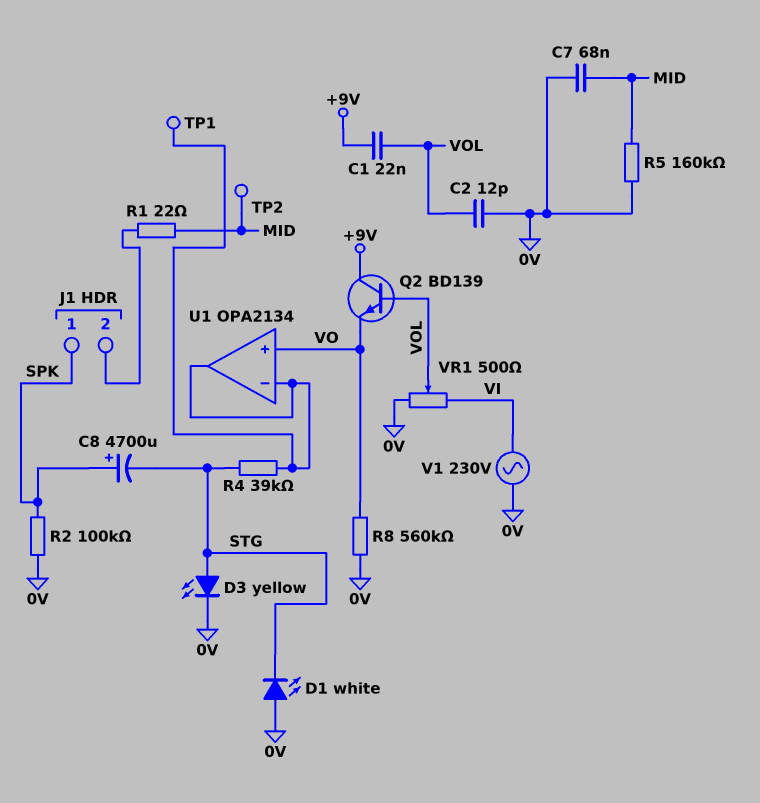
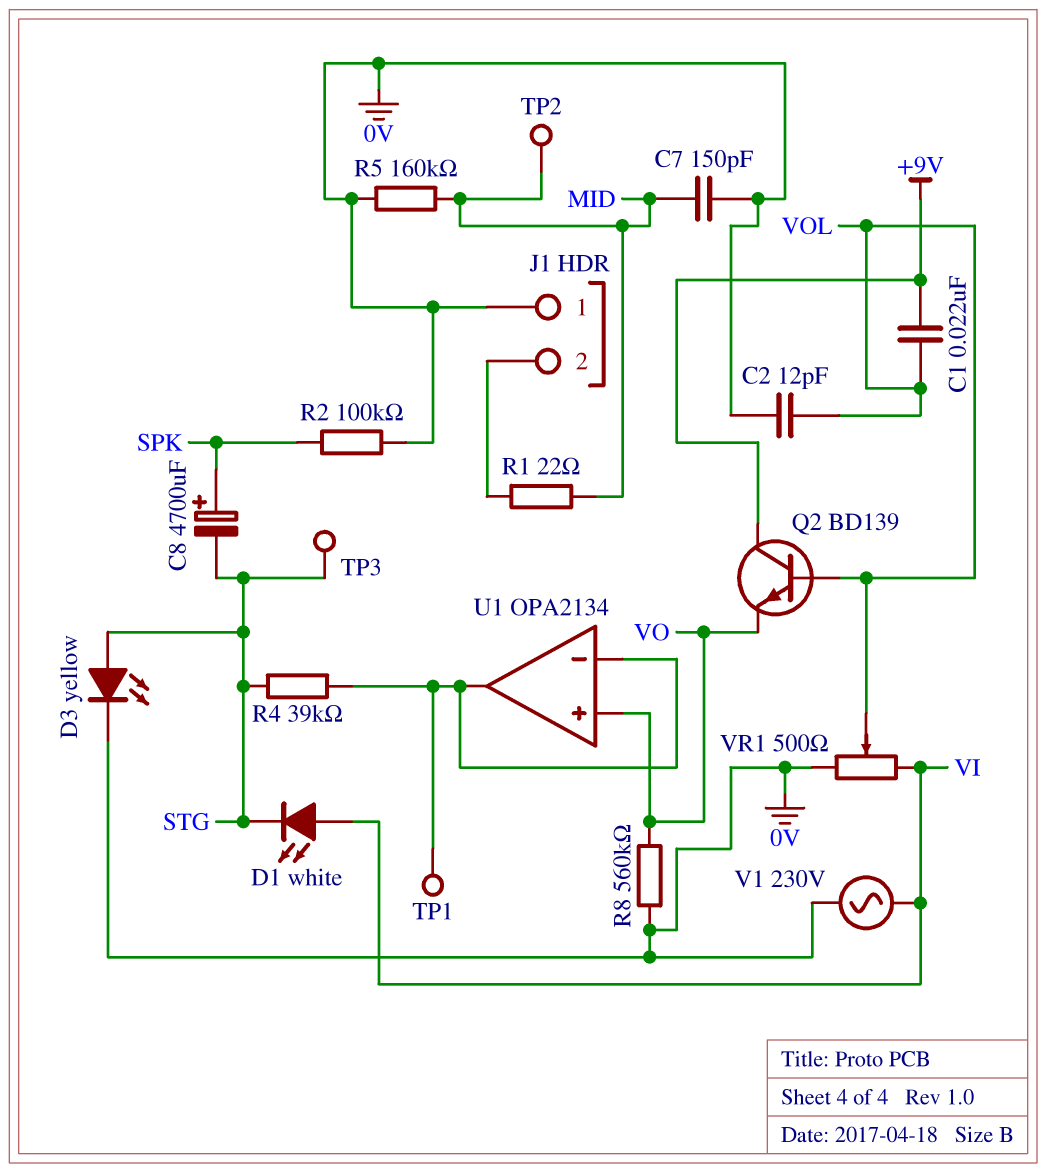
C7: 68nF (0V, MID) -> 150pF (0V, MID)
D1: LED white (A 0V, K STG) -> LED white (A VI, K STG)
J1 pin 1: SPK -> 0V
TP3: none -> test point (STG)

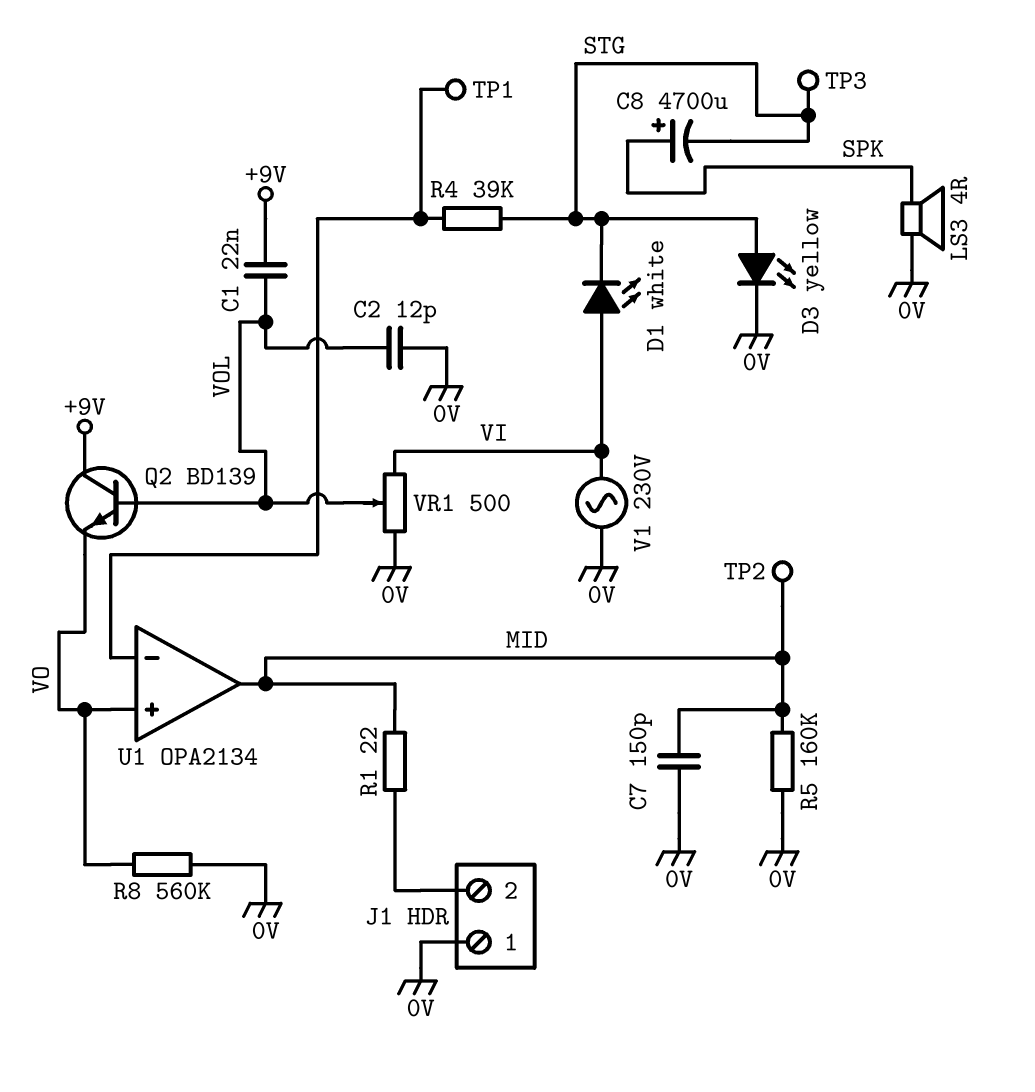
LS3: none -> speaker 4R (0V, SPK)
R2: 100k (0V, SPK) -> none
U1 pin out: U1/in- -> MID

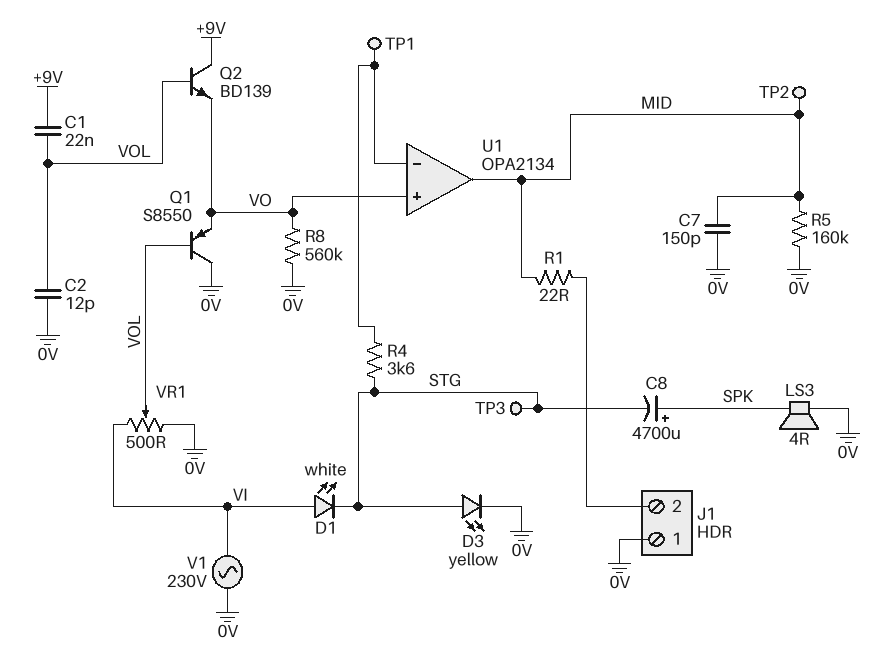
Q1: none -> PNP S8550 (B VOL, C 0V, E VO)
R4: 39k (STG, U1/in-) -> 3.6k (STG, U1/in-)

